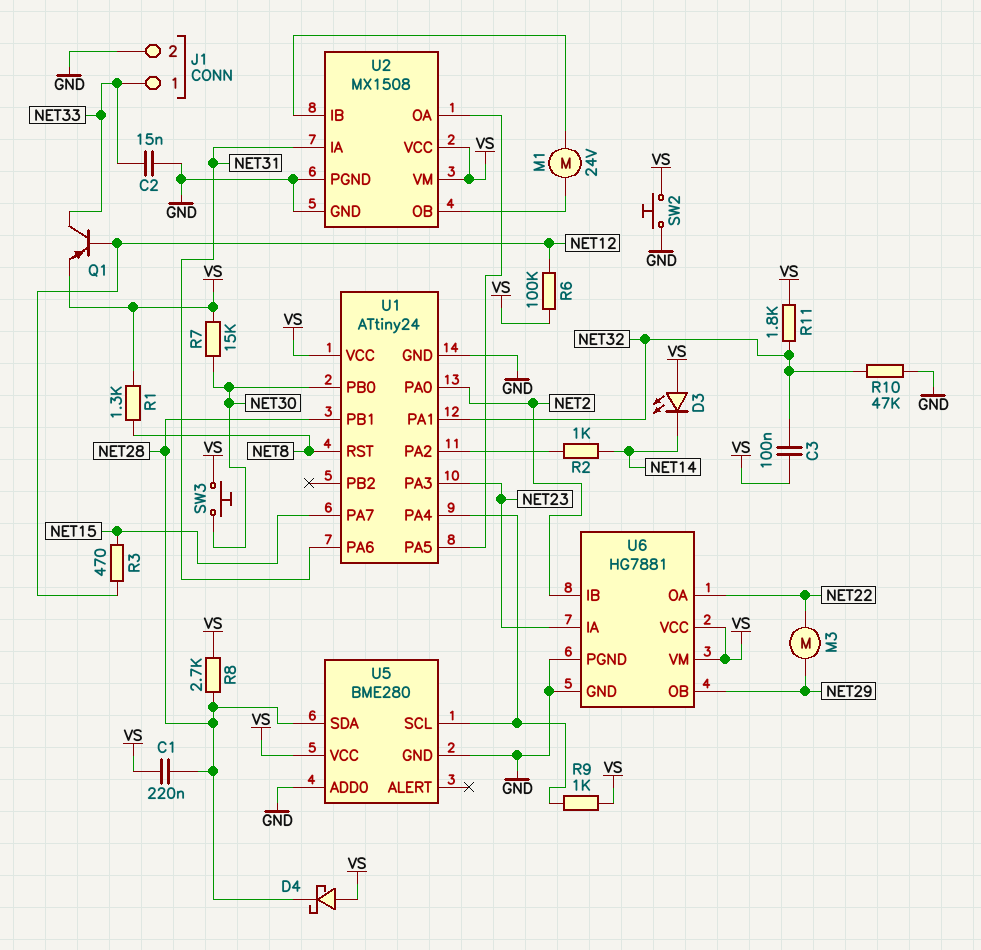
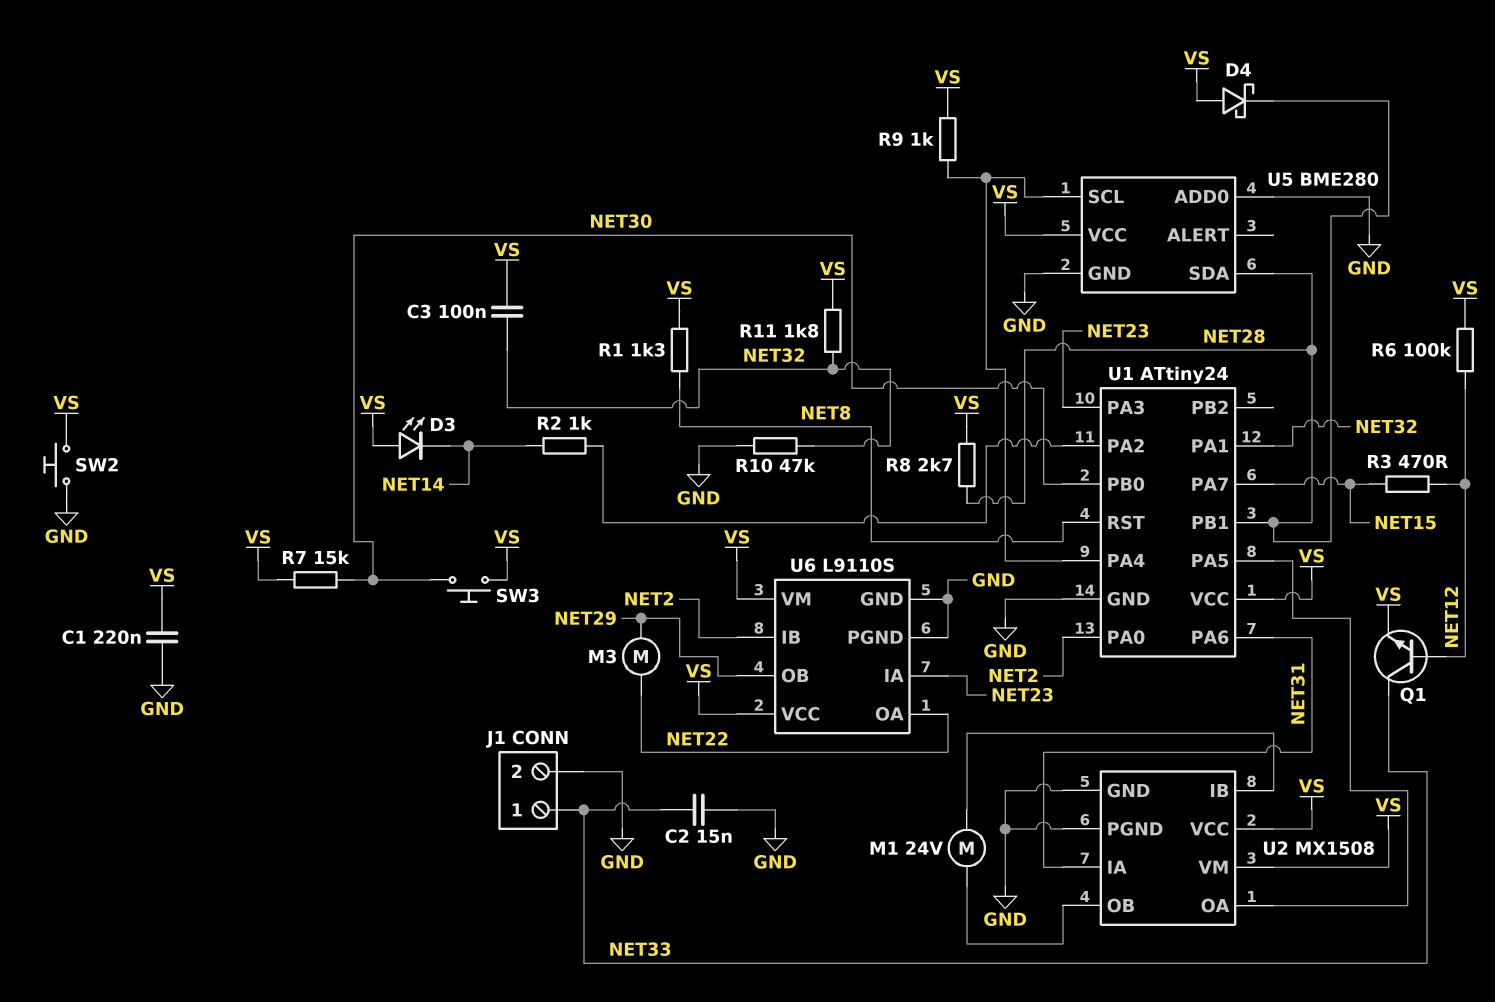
C1: 220nF (NET28, VS) -> 220nF (GND, VS)
Q1: PNP (B NET12, C NET33, E VS) -> NPN (B NET12, C NET33, E VS)
U6: HG7881 -> L9110S

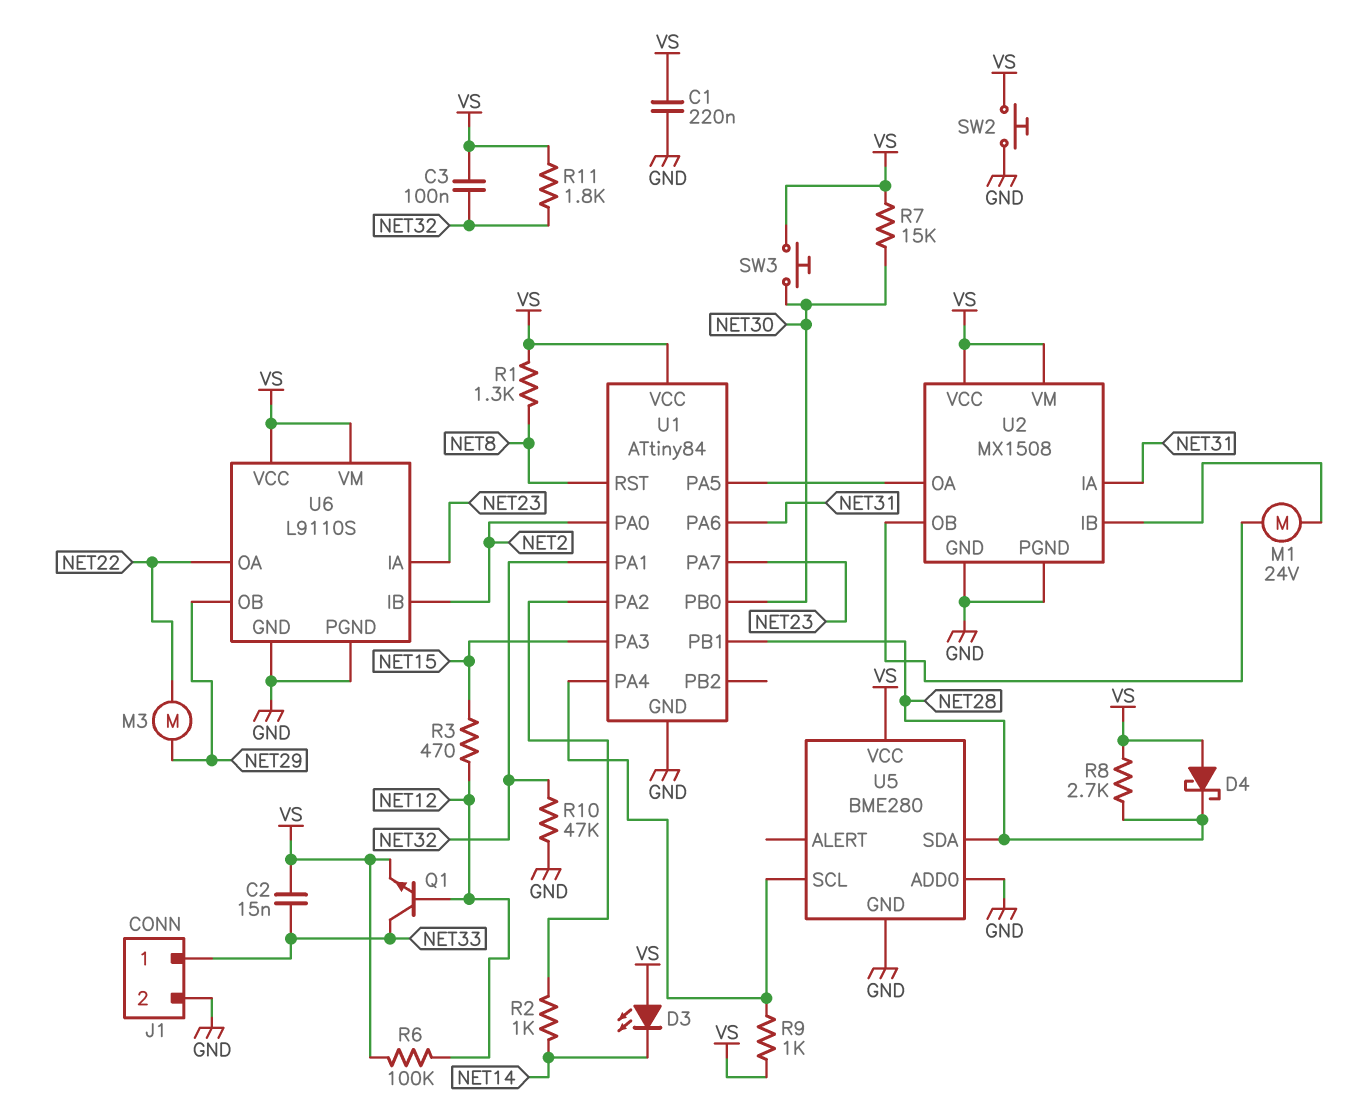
C2: 15nF (GND, NET33) -> 15nF (NET33, VS)
U1: ATtiny24 -> ATtiny84
U1 pin PA3: NET23 -> NET15
U1 pin PA7: NET15 -> NET23

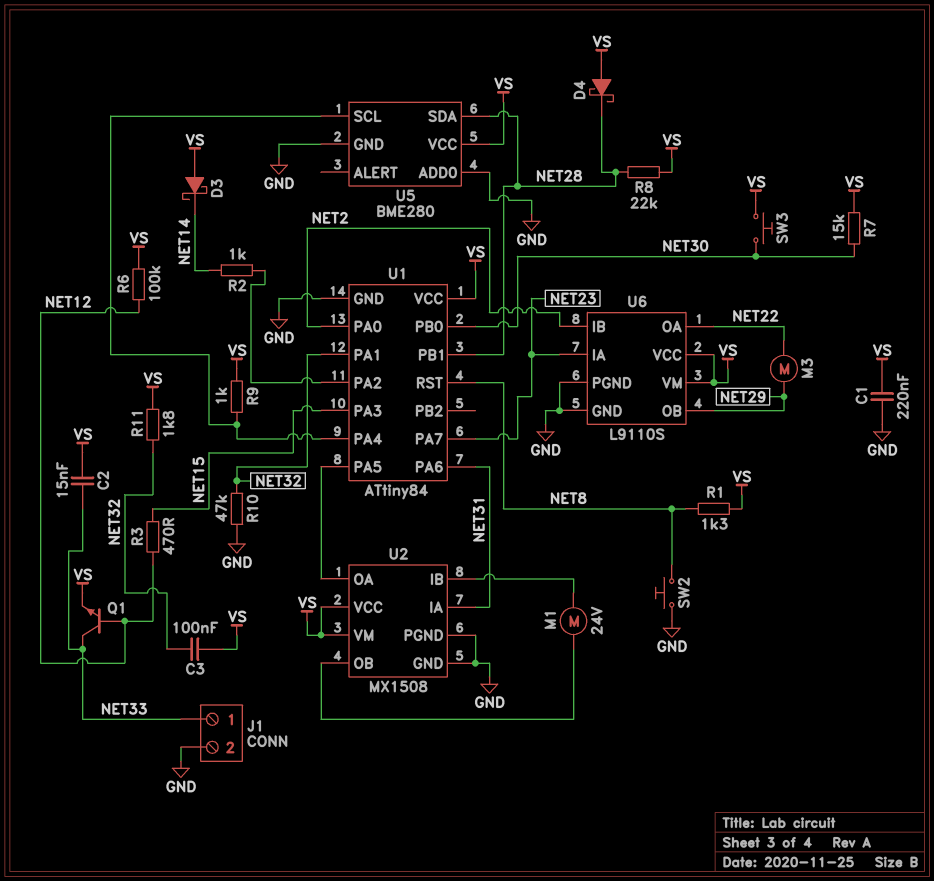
D3: LED (A VS, K NET14) -> schottky (A VS, K NET14)
R8: 2.7k (NET28, VS) -> 22k (NET28, VS)
SW2: button (GND, VS) -> button (GND, NET8)

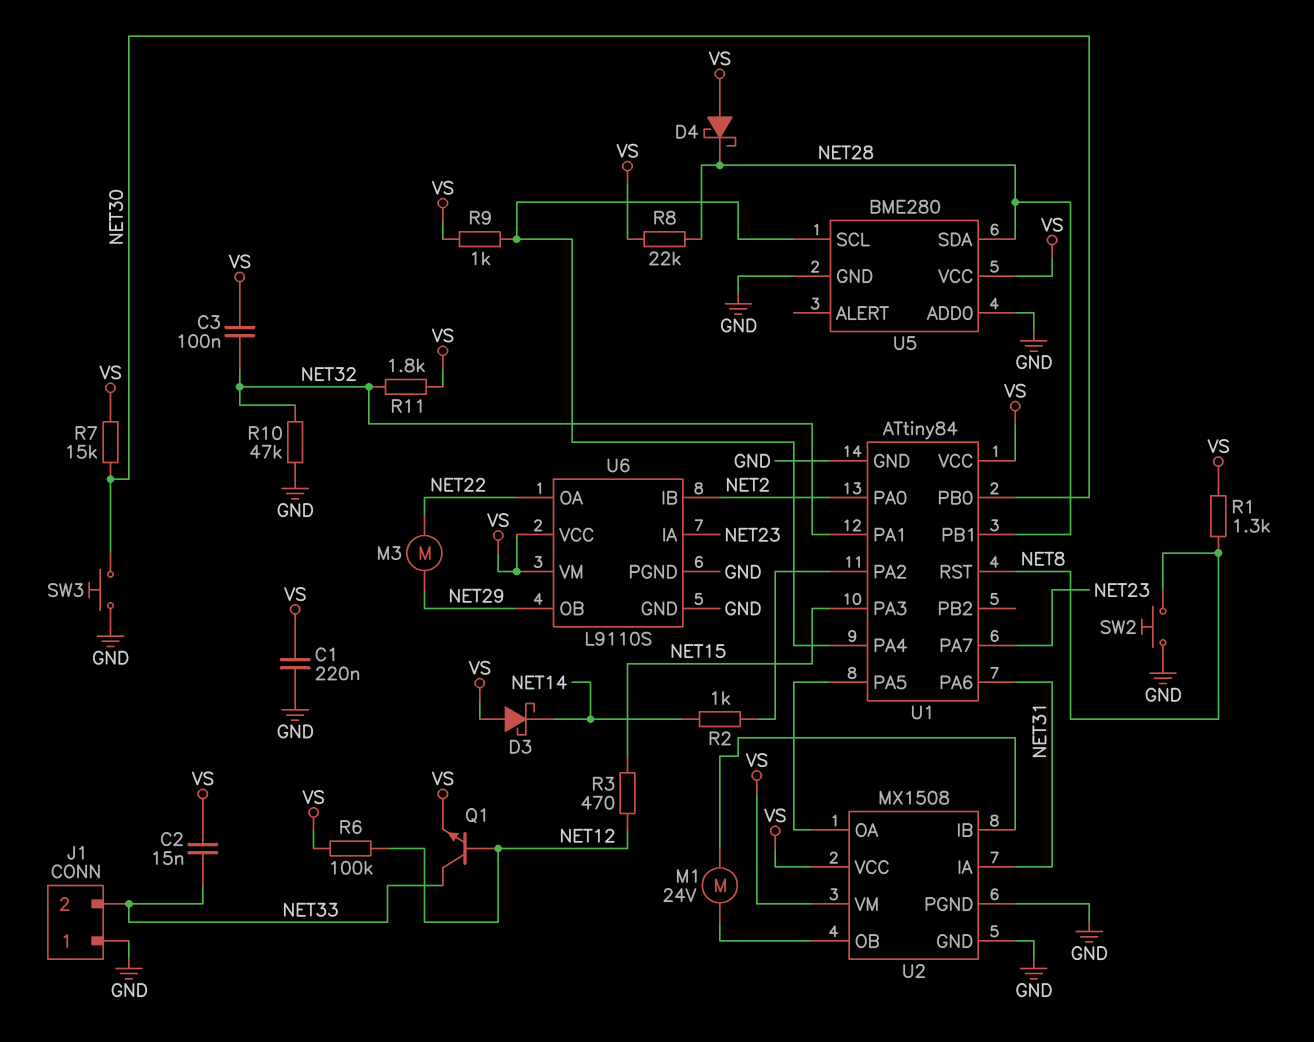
J1 pin 1: NET33 -> GND
J1 pin 2: GND -> NET33
SW3: button (NET30, VS) -> button (GND, NET30)

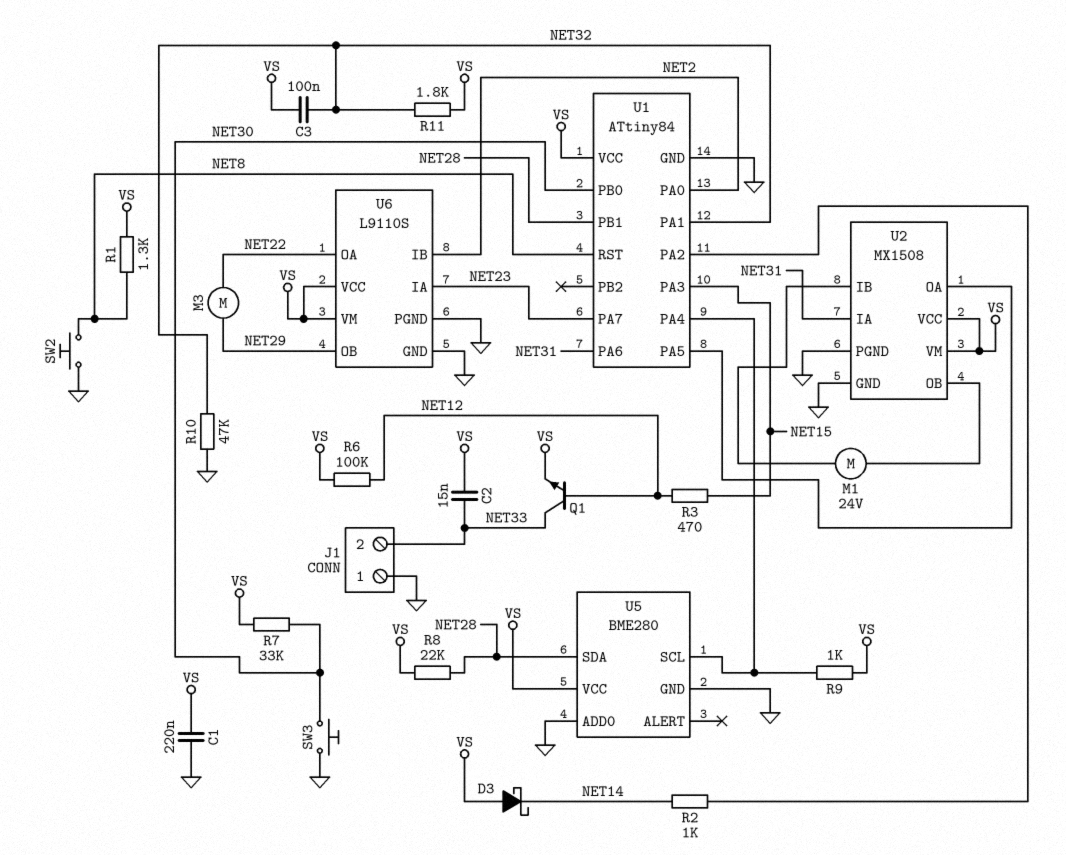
D4: schottky (A VS, K NET28) -> none
R7: 15k (NET30, VS) -> 33k (NET30, VS)

